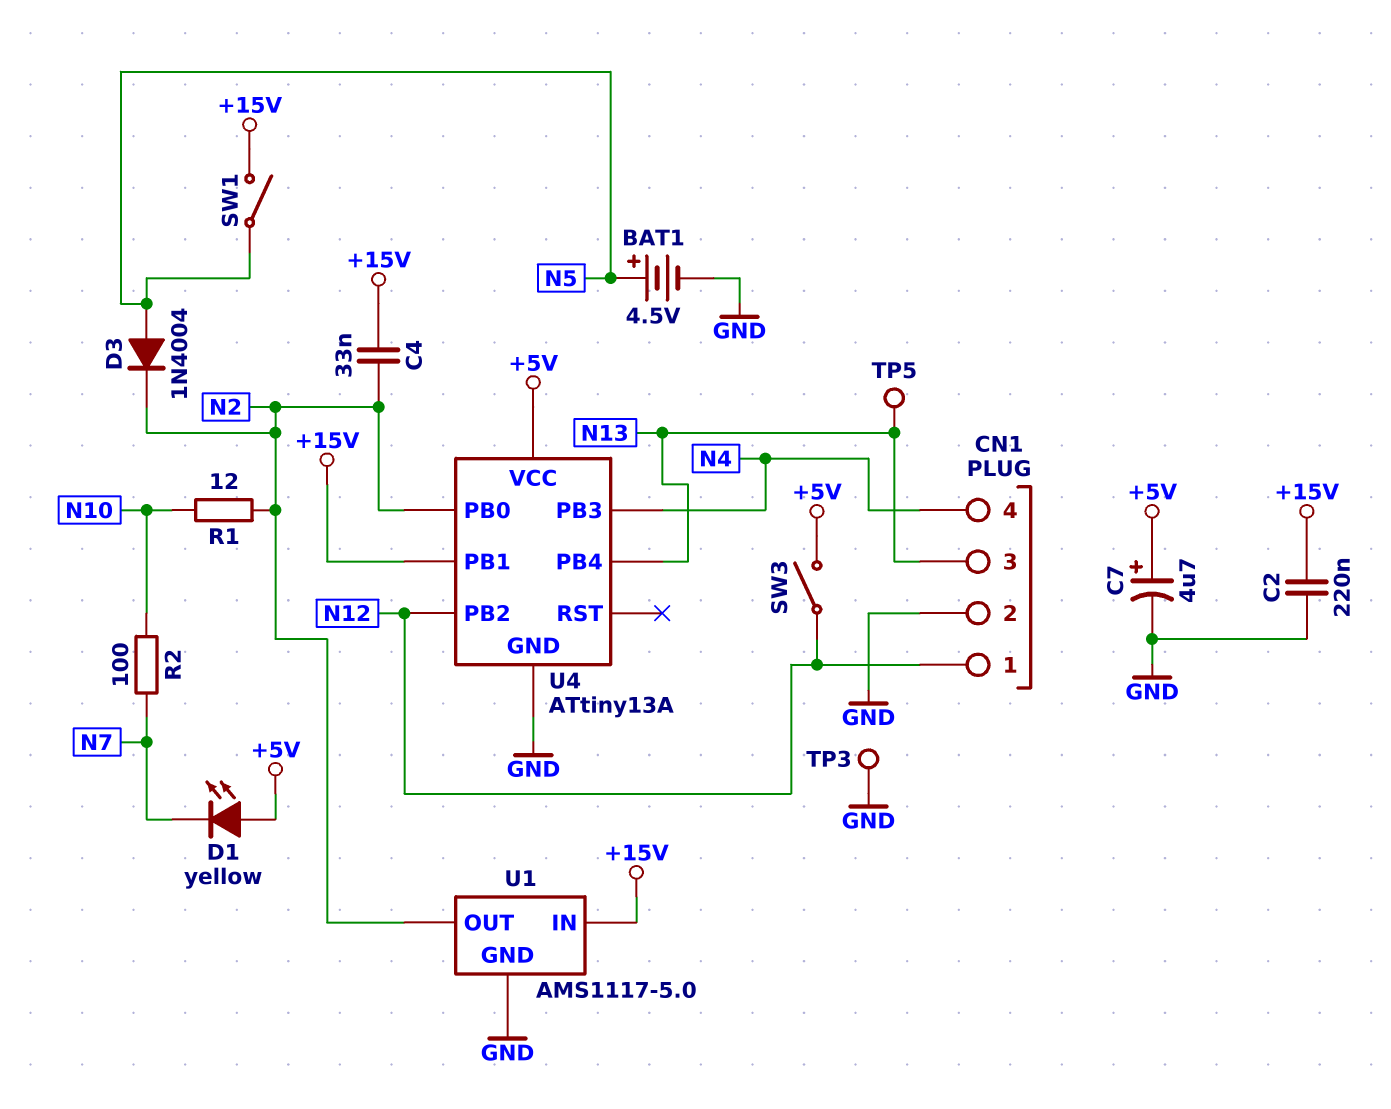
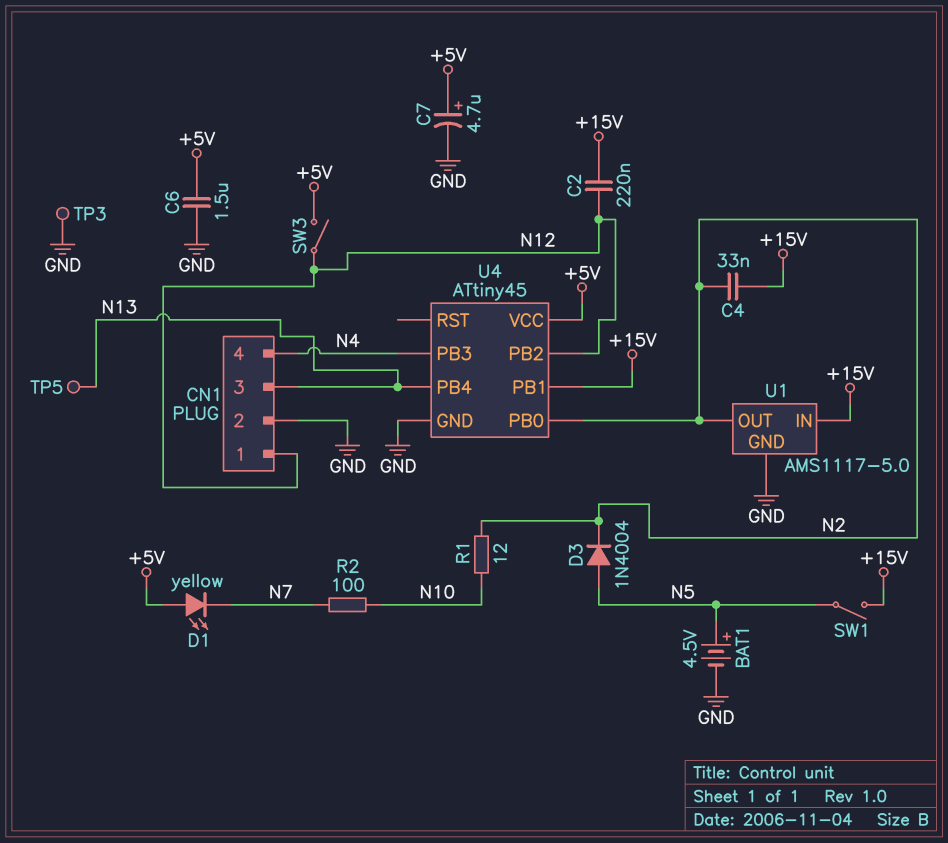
C2: 220nF (+15V, GND) -> 220nF (+15V, N12)
C6: none -> 1.5uF (+5V, GND)
U4: ATtiny13A -> ATtiny45

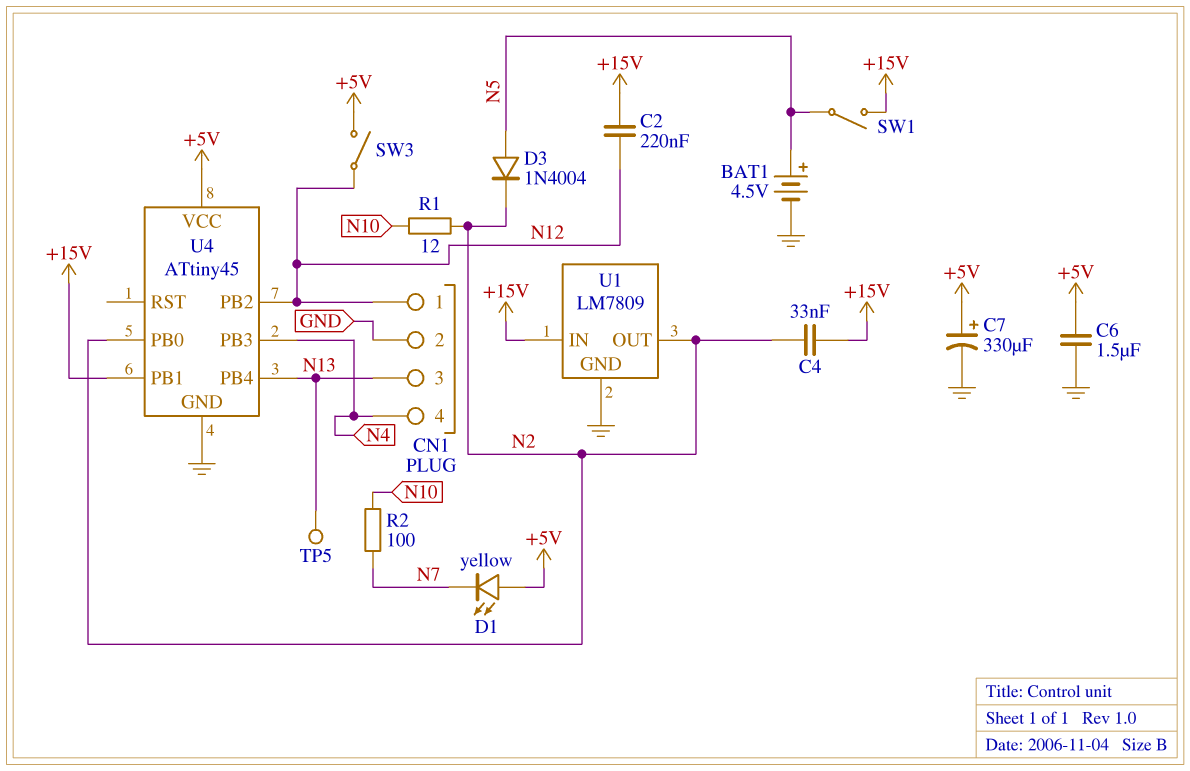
C7: 4.7uF (plus +5V, minus GND) -> 330uF (plus +5V, minus GND)
TP3: test point (GND) -> none
U1: AMS1117-5.0 -> LM7809

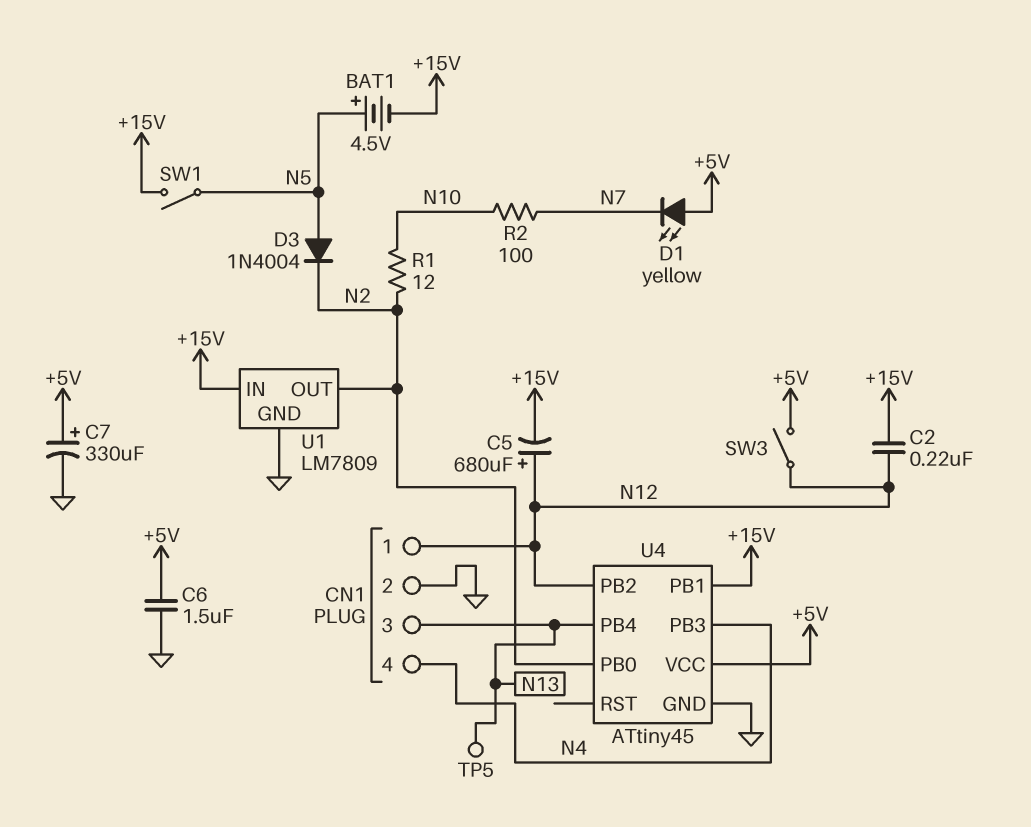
BAT1: 4.5V (plus N5, minus GND) -> 4.5V (plus N5, minus +15V)
C4: 33nF (+15V, N2) -> none
C5: none -> 680uF (plus N12, minus +15V)

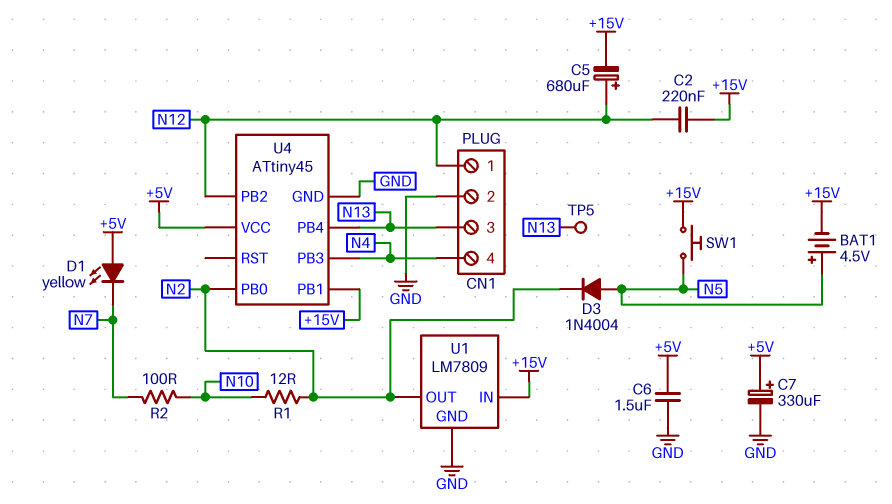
SW1: switch (+15V, N5) -> button (+15V, N5)
SW3: switch (+5V, N12) -> none

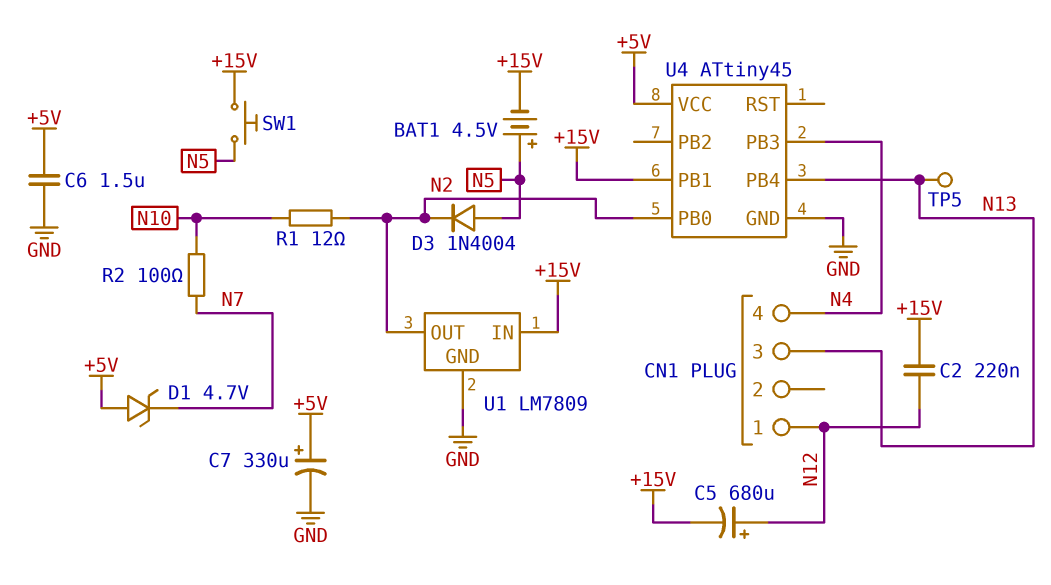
CN1 pin 2: GND -> none
D1: LED yellow (A +5V, K N7) -> zener 4.7V (A +5V, K N7)
U4 pin PB2: N12 -> none

